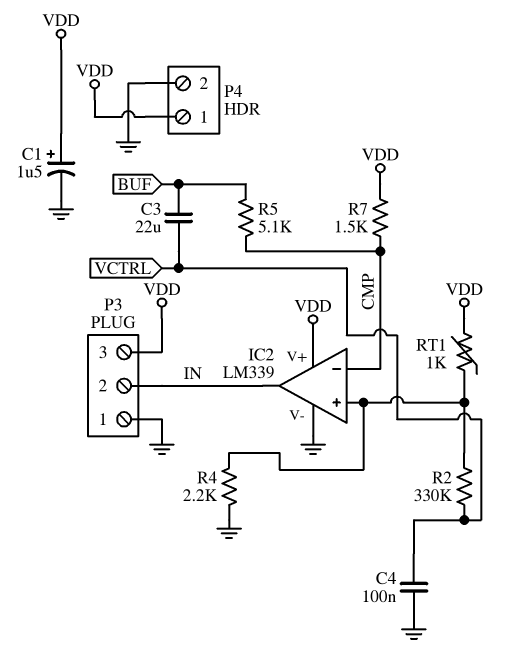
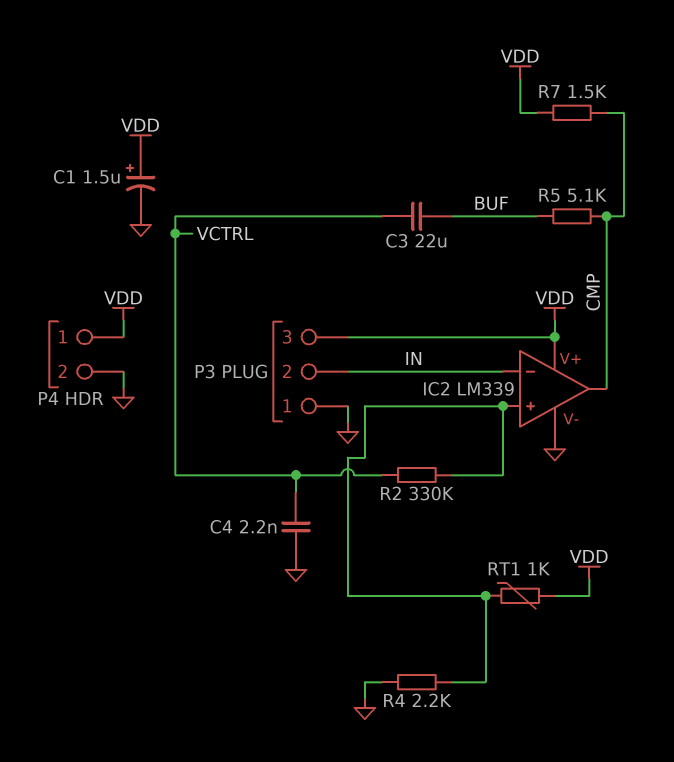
C4: 100nF (GND, VCTRL) -> 2.2nF (GND, VCTRL)
IC2 pin in-: CMP -> IN
IC2 pin out: IN -> CMP

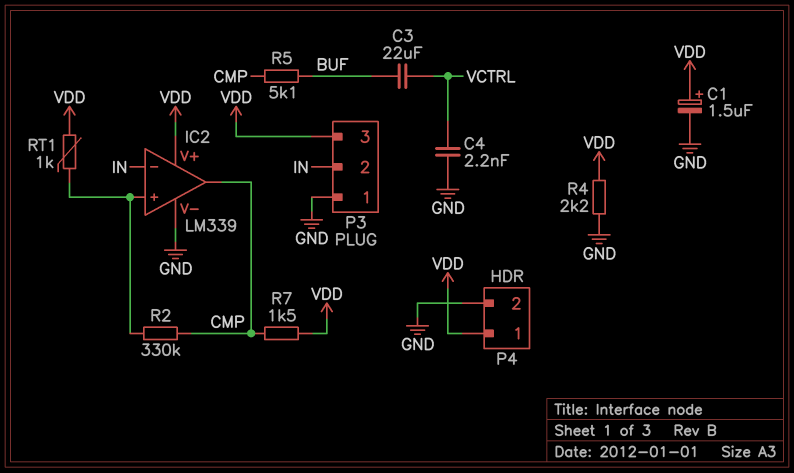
R2: 330k (IC2/in+, VCTRL) -> 330k (CMP, IC2/in+)
R4: 2.2k (GND, IC2/in+) -> 2.2k (GND, VDD)

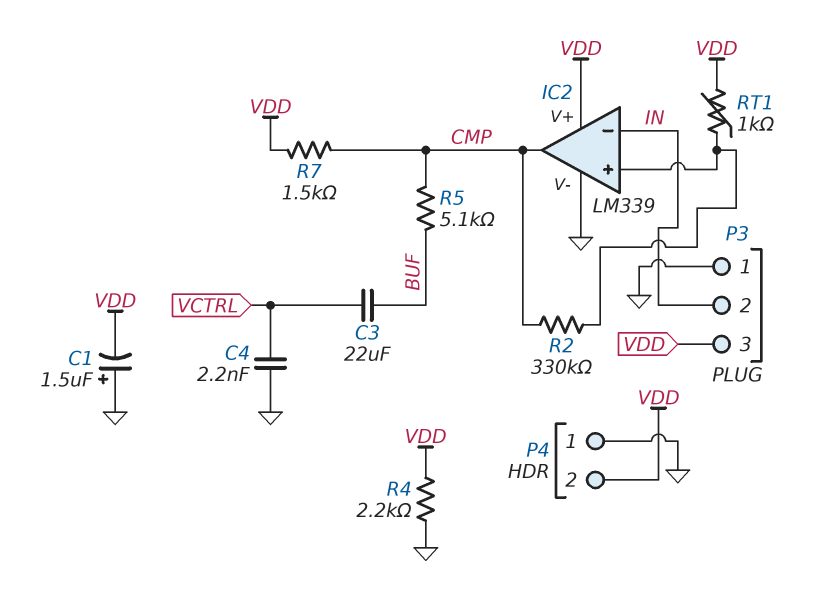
C1: 1.5uF (plus VDD, minus GND) -> 1.5uF (plus GND, minus VDD)
P4 pin 1: VDD -> GND
P4 pin 2: GND -> VDD

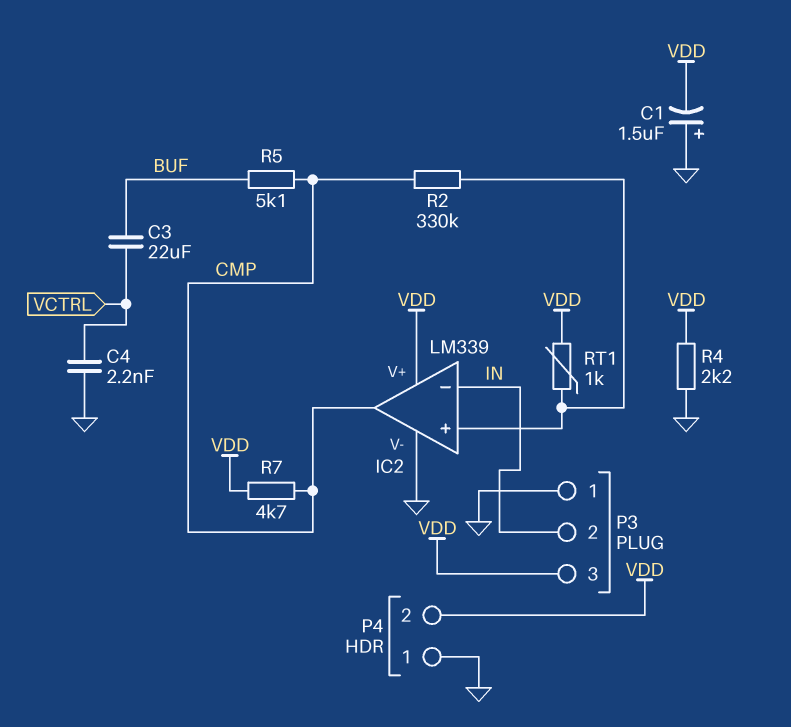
R7: 1.5k (CMP, VDD) -> 4.7k (CMP, VDD)

